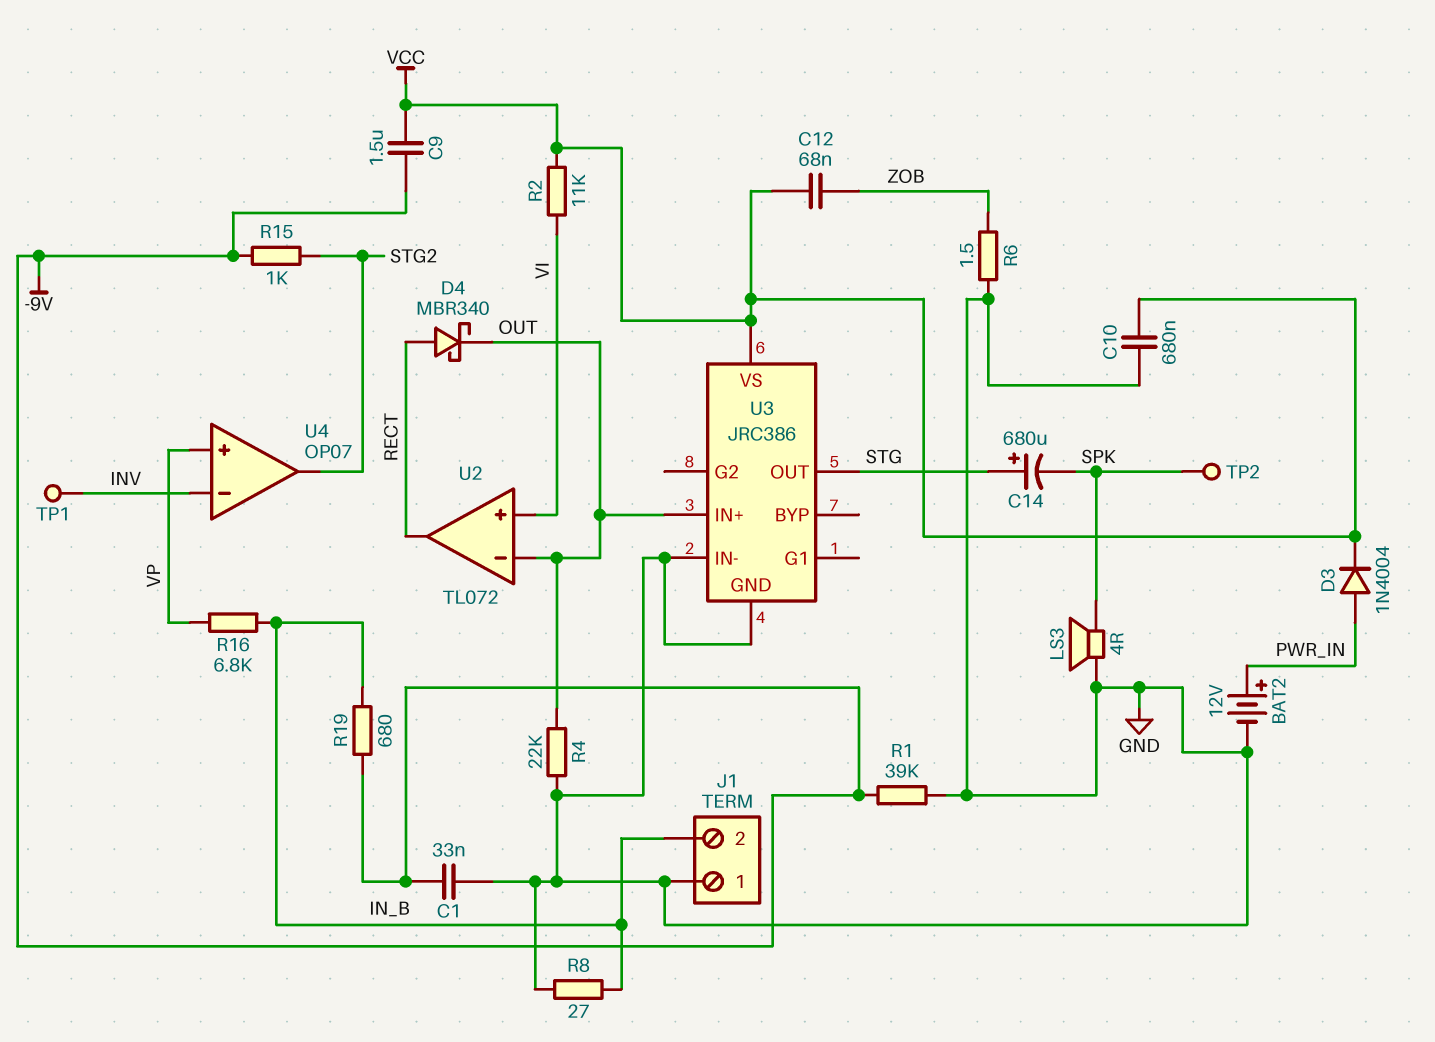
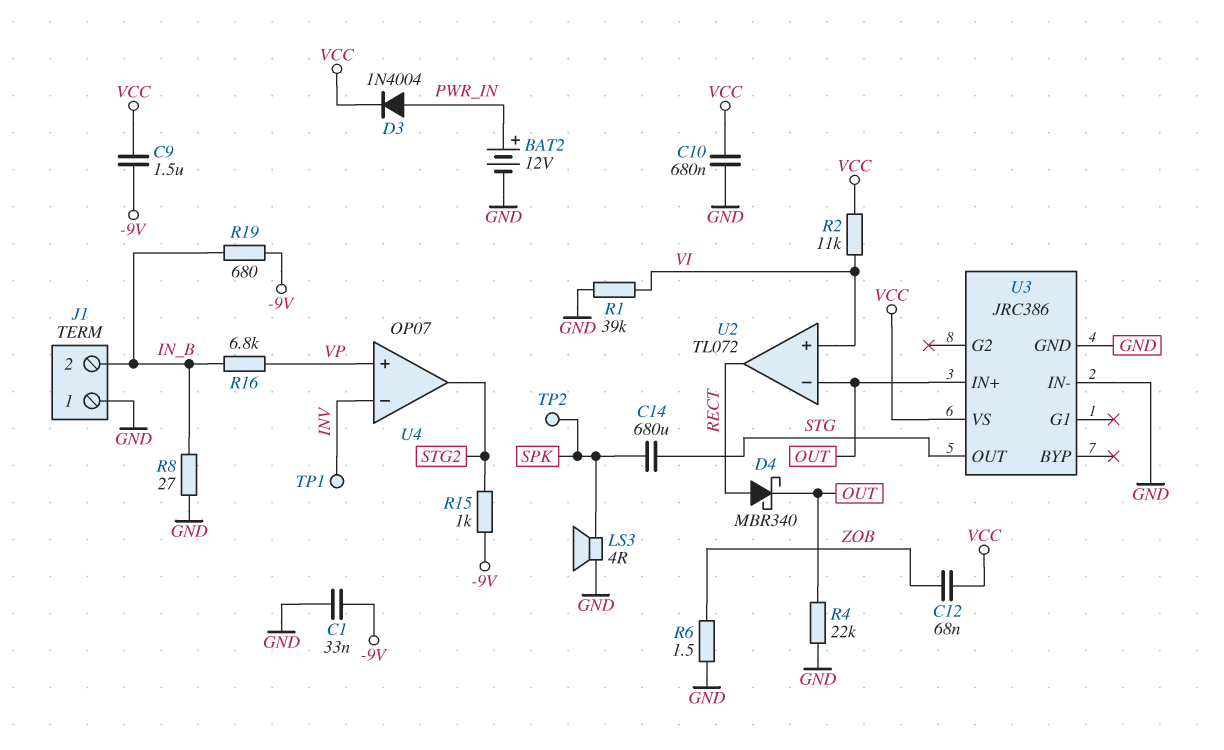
C14: 680uF (plus STG, minus SPK) -> 680uF (SPK, STG)
R1: 39k (-9V, GND) -> 39k (GND, VI)

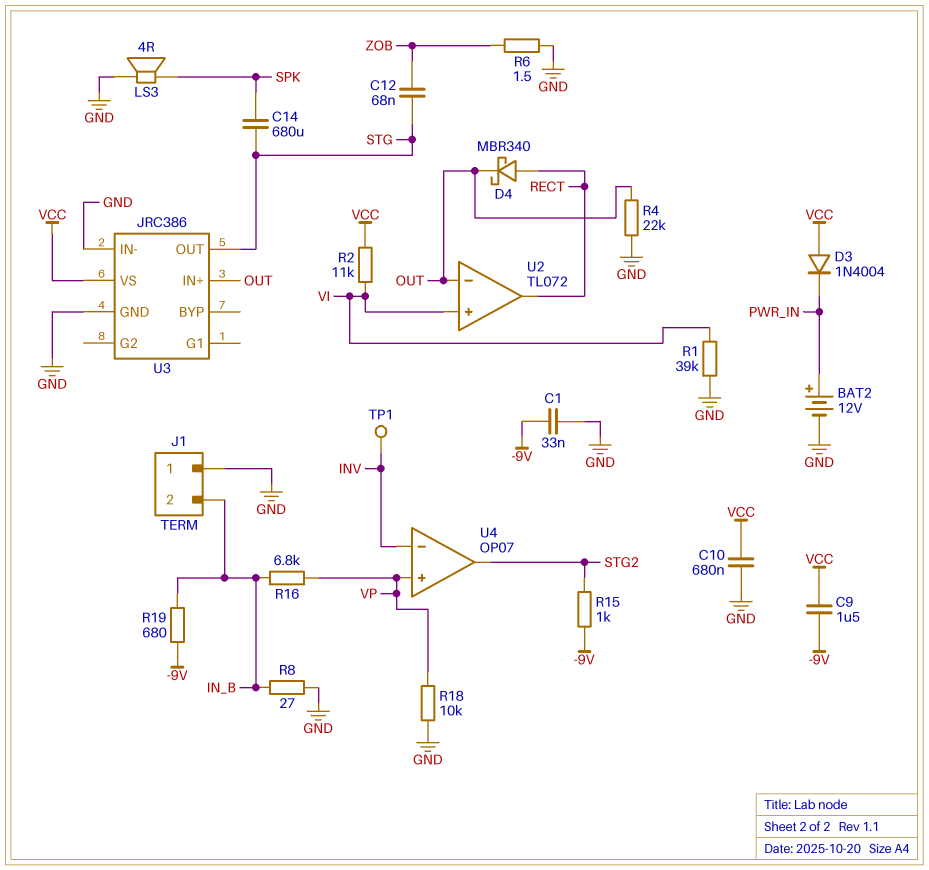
C12: 68nF (VCC, ZOB) -> 68nF (STG, ZOB)
D3: diode 1N4004 (A PWR_IN, K VCC) -> diode 1N4004 (A VCC, K PWR_IN)
R18: none -> 10k (GND, VP)
TP2: test point (SPK) -> none

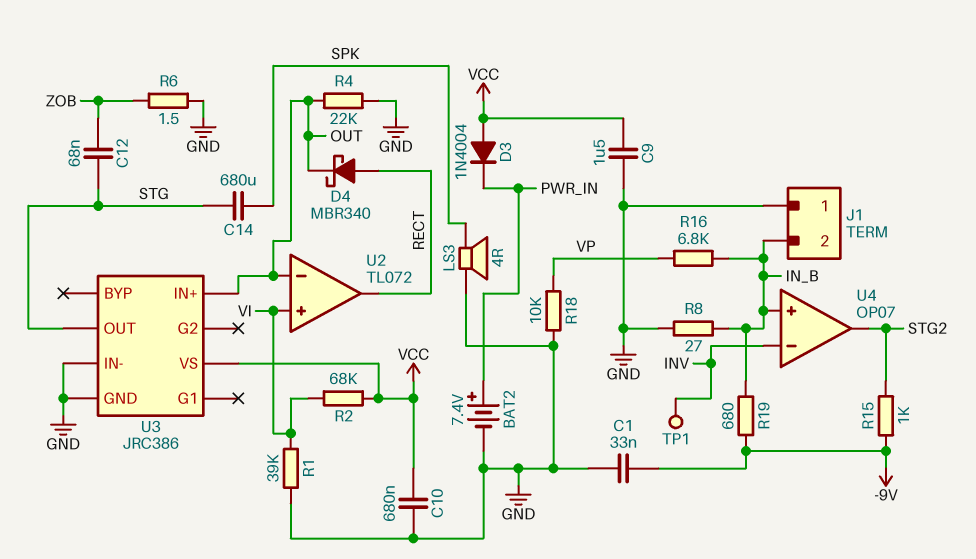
BAT2: 12V (plus PWR_IN, minus GND) -> 7.4V (plus PWR_IN, minus GND)
C9: 1.5uF (-9V, VCC) -> 1.5uF (GND, VCC)
R2: 11k (VCC, VI) -> 68k (VCC, VI)
U4 pin in+: VP -> IN_B

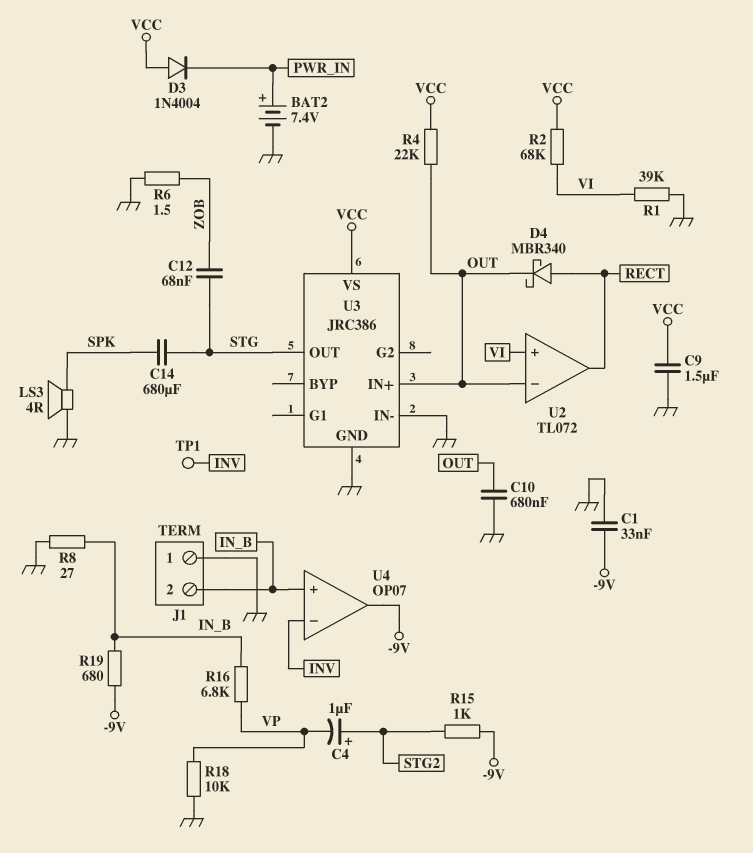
C4: none -> 1uF (plus STG2, minus VP)
C10: 680nF (GND, VCC) -> 680nF (GND, OUT)
R4: 22k (GND, OUT) -> 22k (OUT, VCC)
U4 pin out: STG2 -> -9V

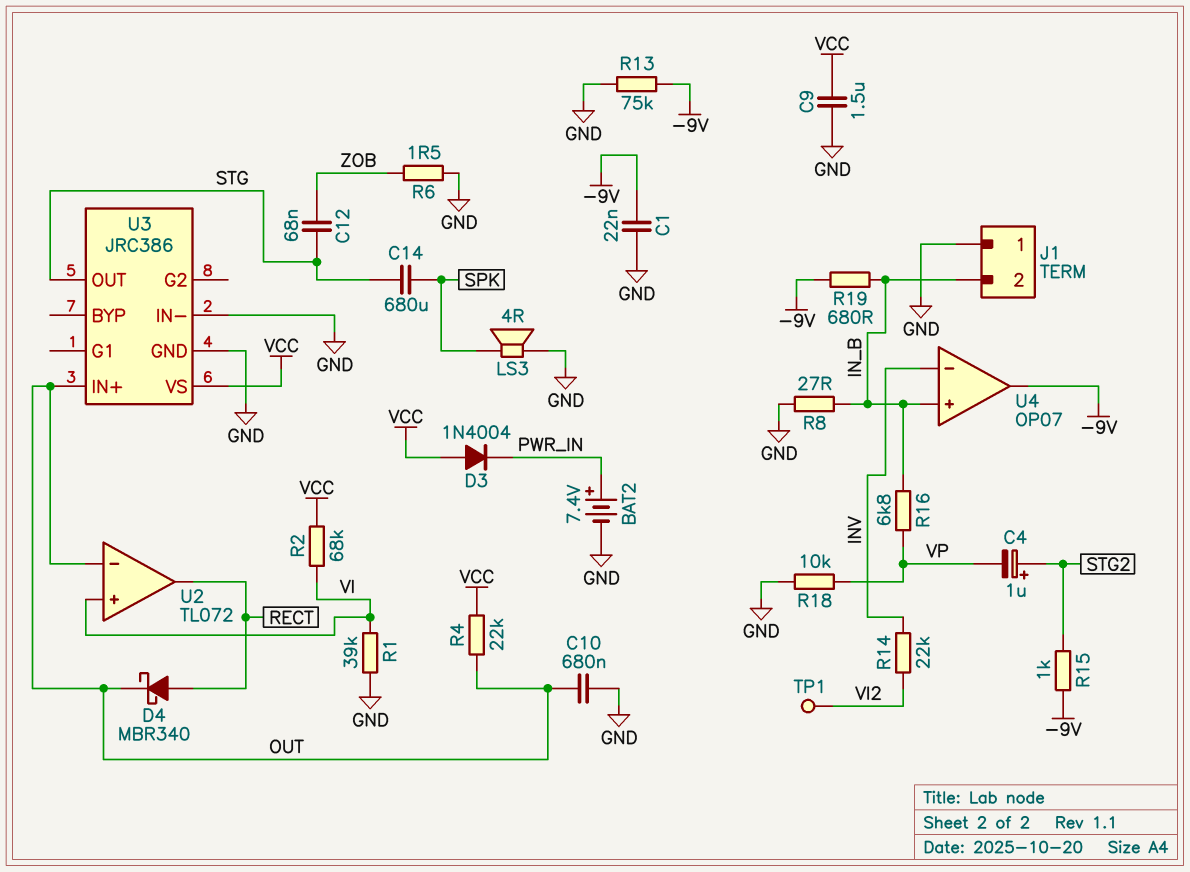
C1: 33nF (-9V, GND) -> 22nF (-9V, GND)
R13: none -> 75k (-9V, GND)
R14: none -> 22k (INV, VI2)
TP1: test point (INV) -> test point (VI2)

